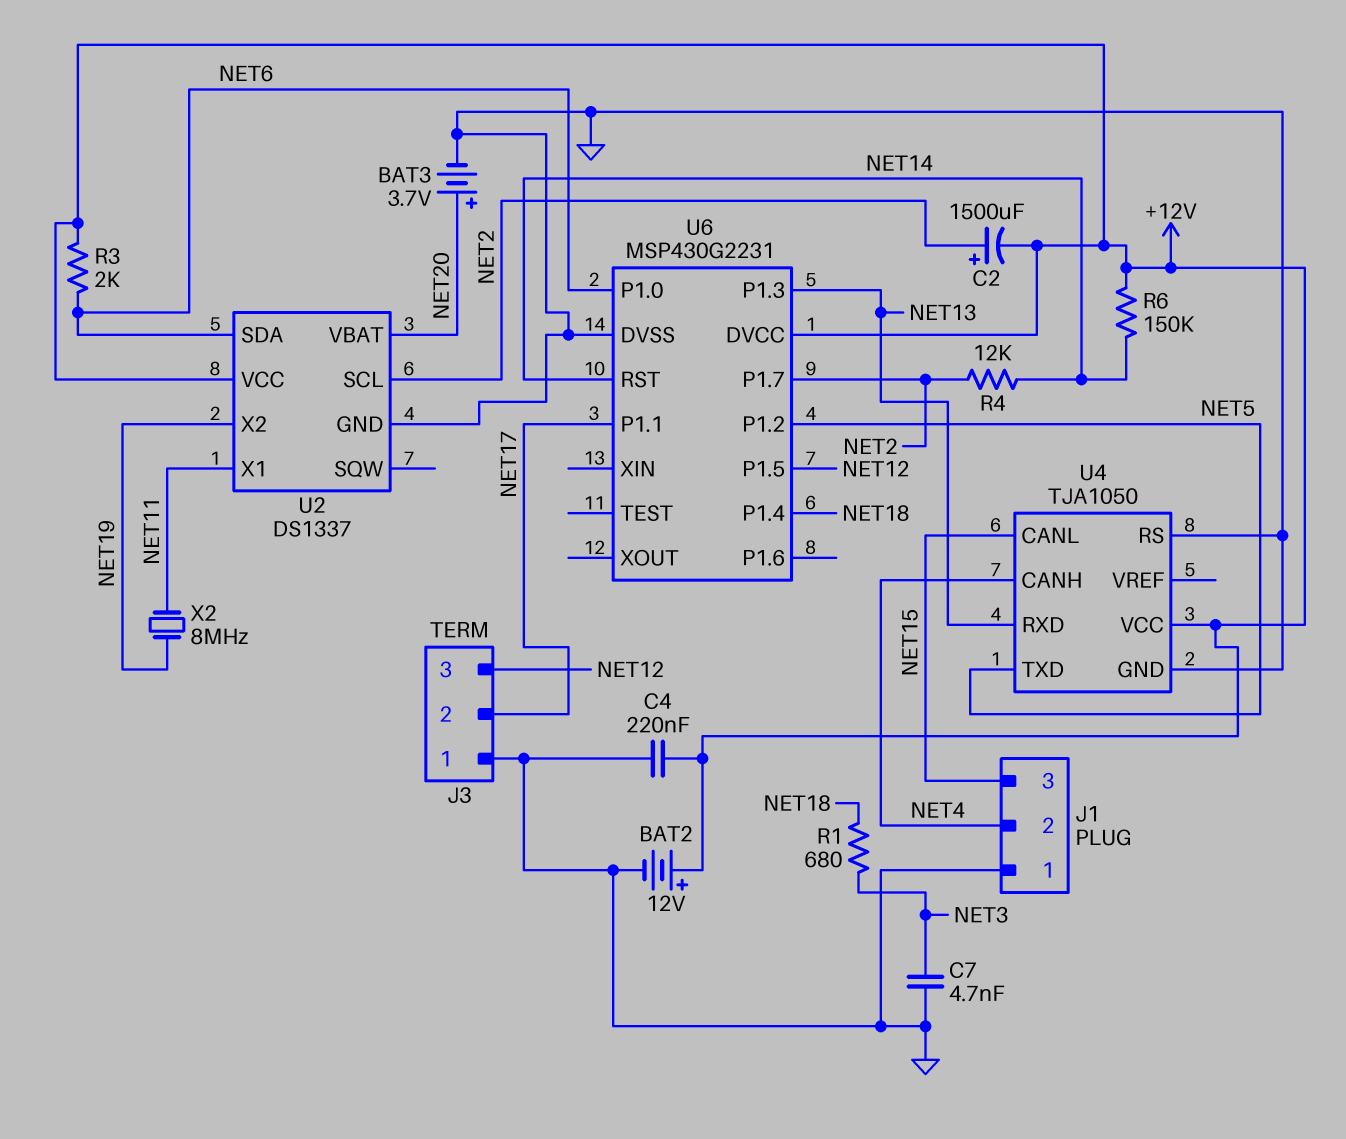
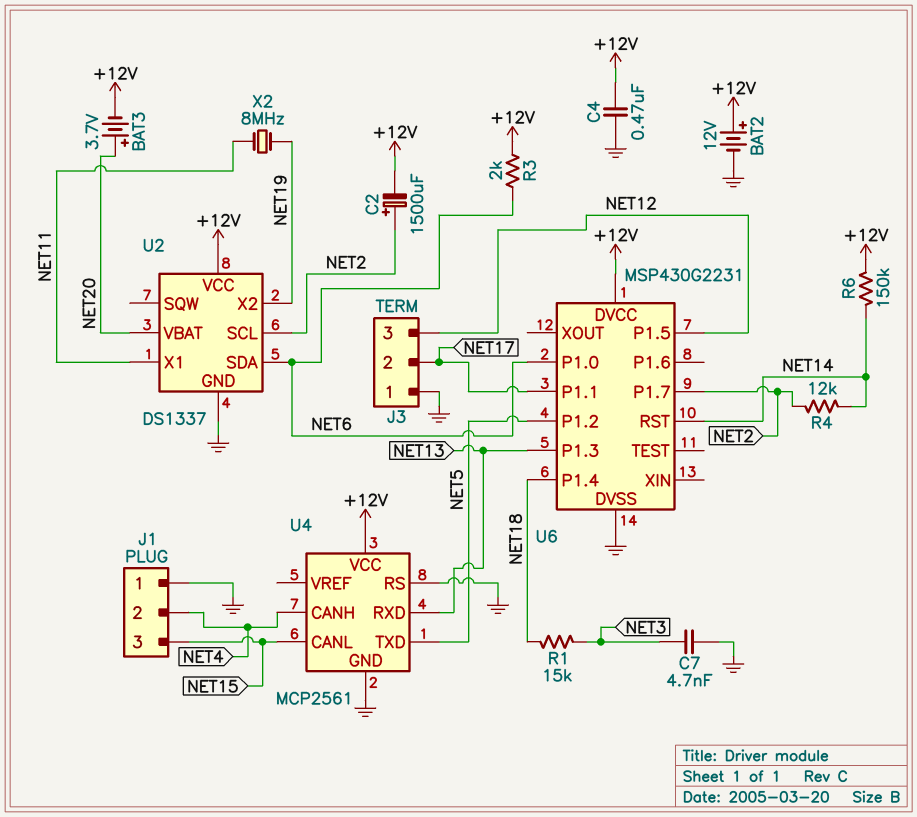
BAT3: 3.7V (plus NET20, minus GND) -> 3.7V (plus NET20, minus +12V)
C4: 220nF (+12V, GND) -> 470nF (+12V, GND)
R1: 680 (NET3, NET18) -> 15k (NET3, NET18)
U4: TJA1050 -> MCP2561

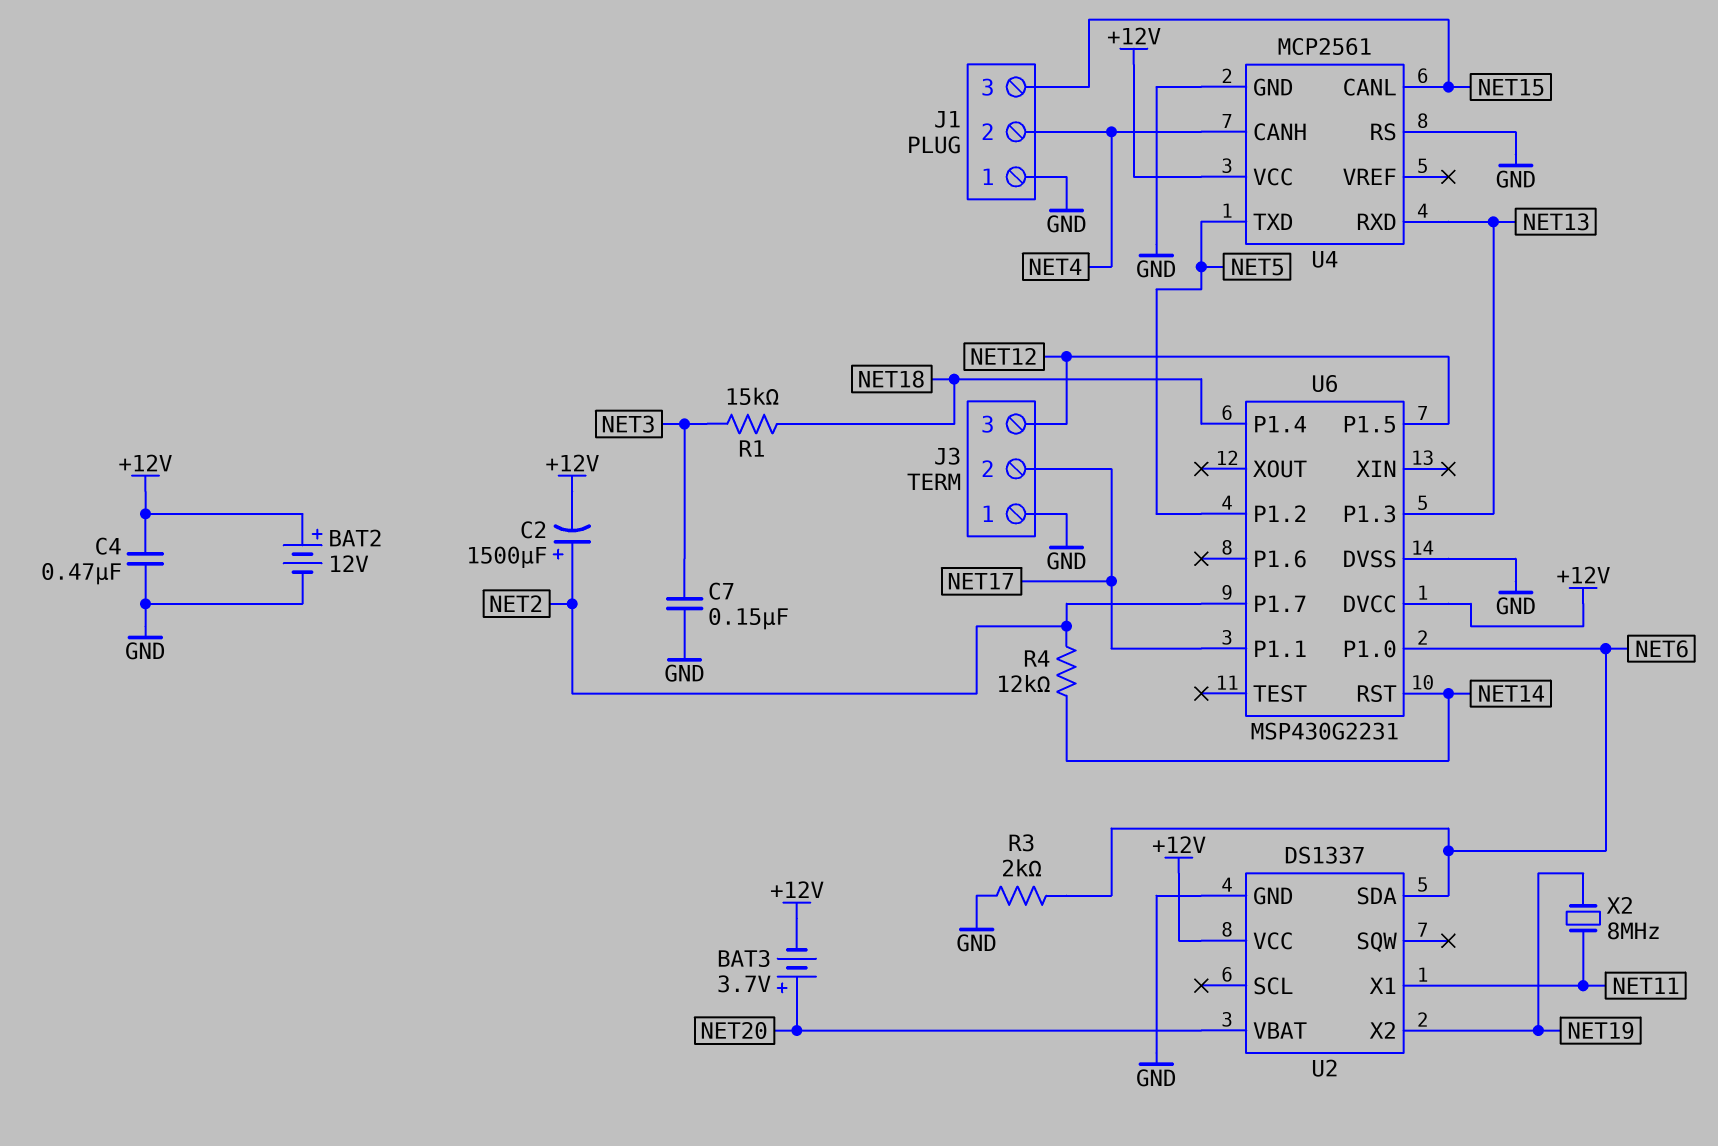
C7: 4.7nF (GND, NET3) -> 150nF (GND, NET3)
R3: 2k (+12V, NET6) -> 2k (GND, NET6)
R6: 150k (+12V, NET14) -> none
U2 pin SCL: NET2 -> none

